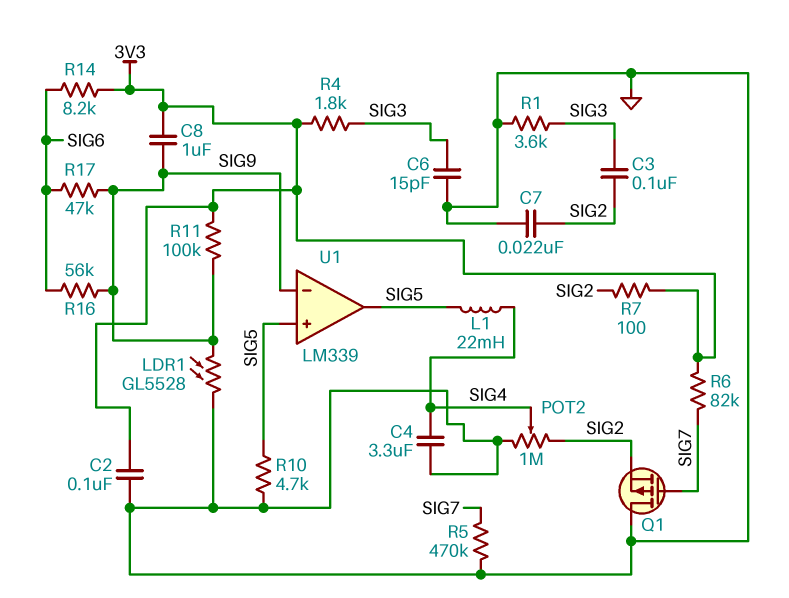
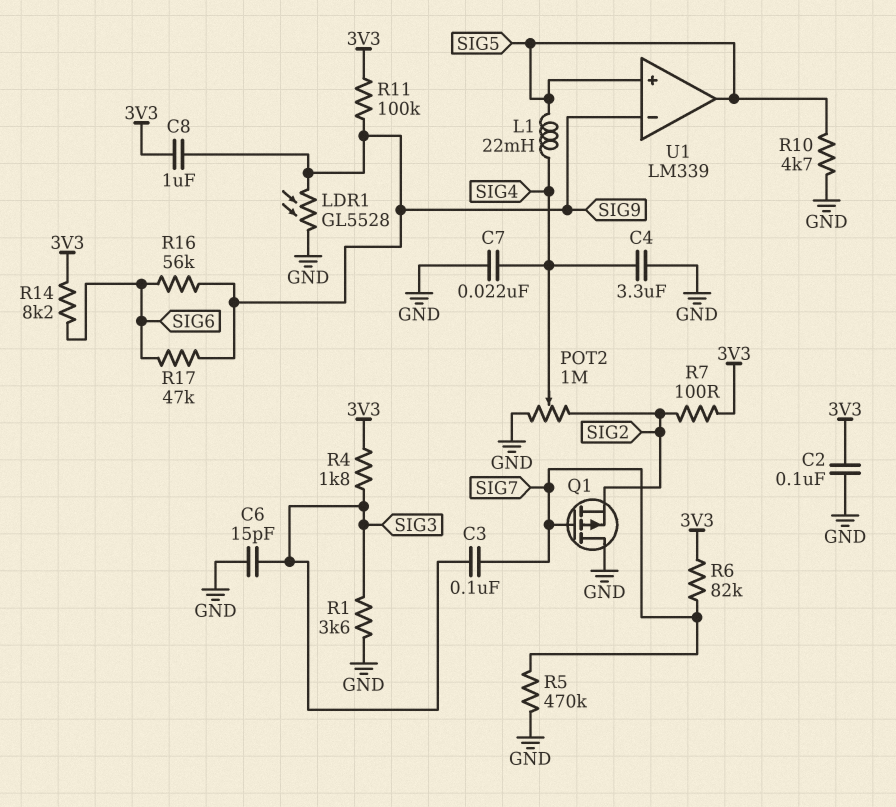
C3: 100nF (SIG2, SIG3) -> 100nF (SIG3, SIG7)
C7: 22nF (GND, SIG2) -> 22nF (GND, SIG4)

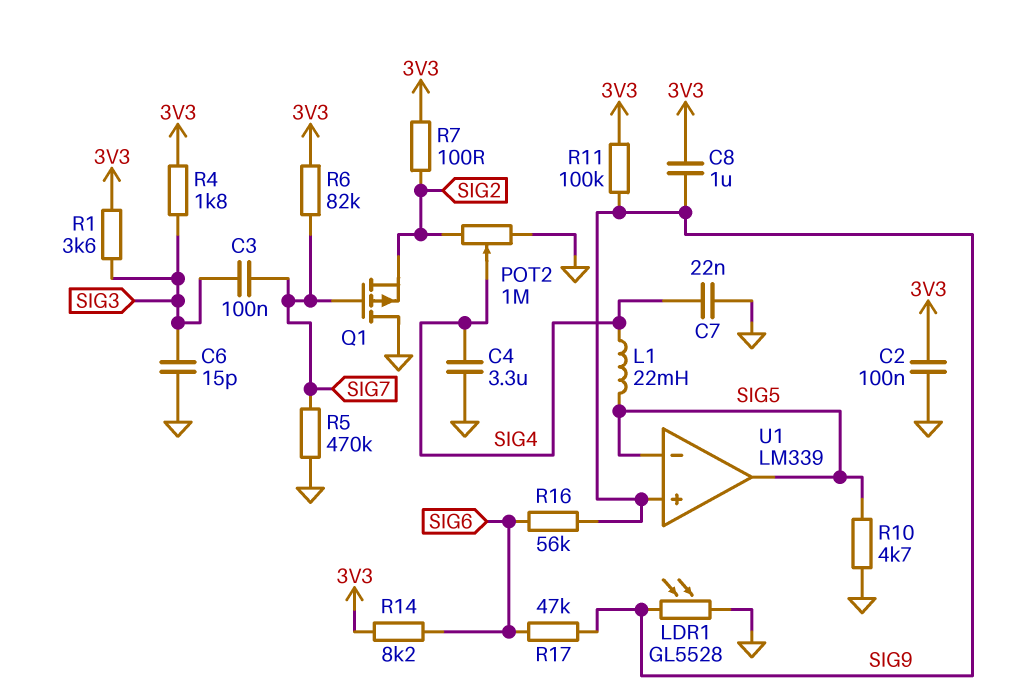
R1: 3.6k (GND, SIG3) -> 3.6k (3V3, SIG3)
U1 pin in+: SIG5 -> SIG9
U1 pin in-: SIG9 -> SIG5

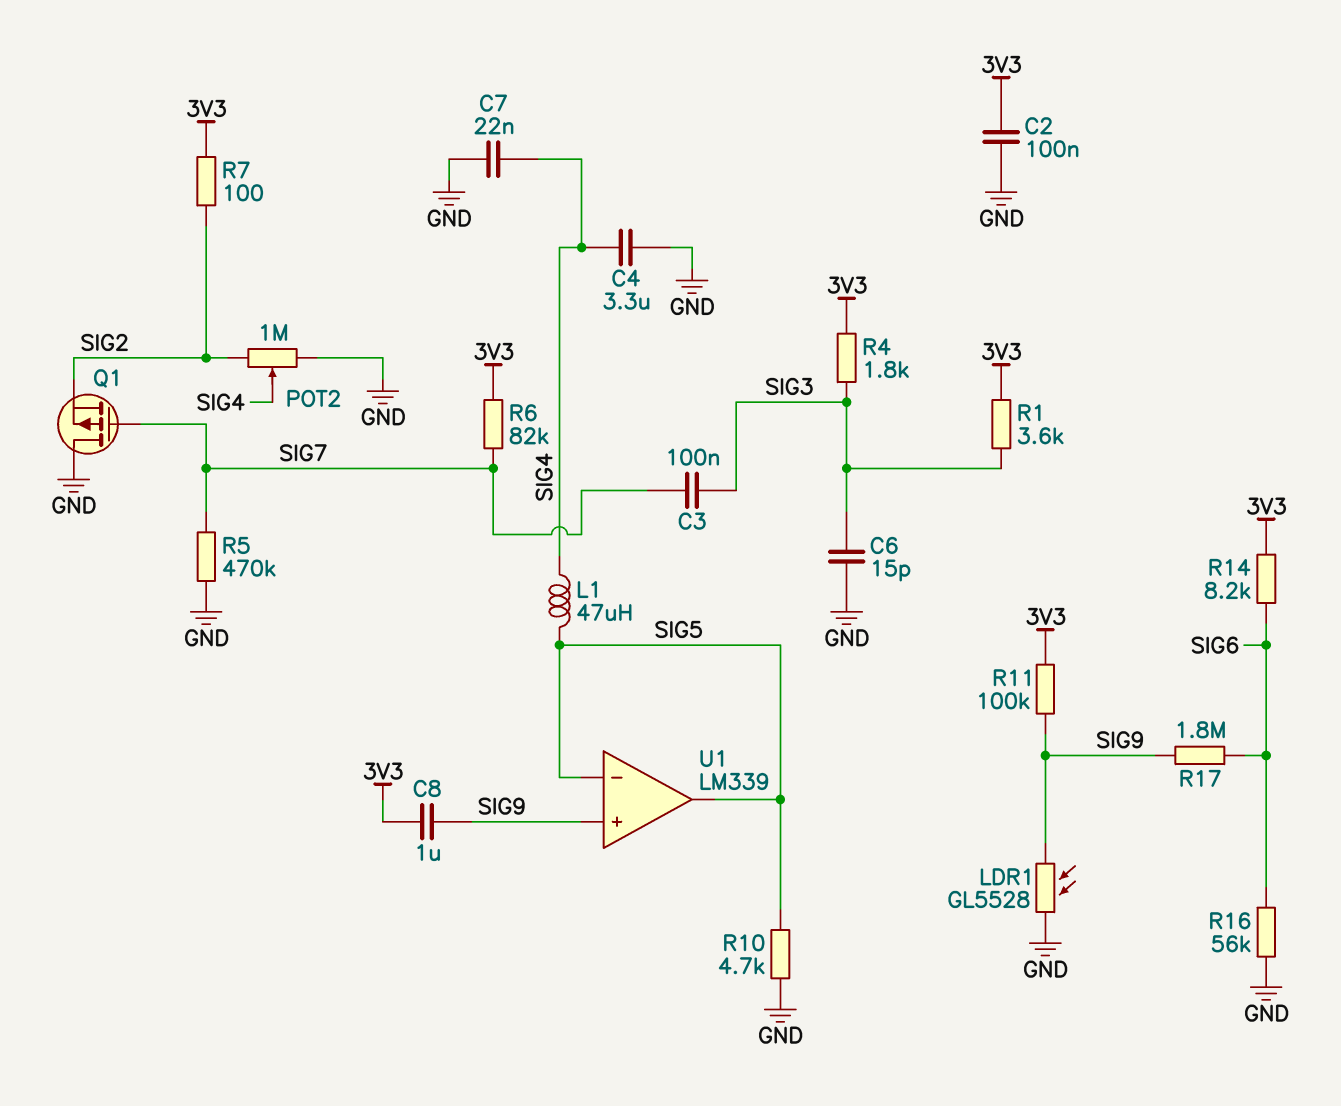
L1: 22mH (SIG4, SIG5) -> 47uH (SIG4, SIG5)
R16: 56k (SIG6, SIG9) -> 56k (GND, SIG6)
R17: 47k (SIG6, SIG9) -> 1.8M (SIG6, SIG9)

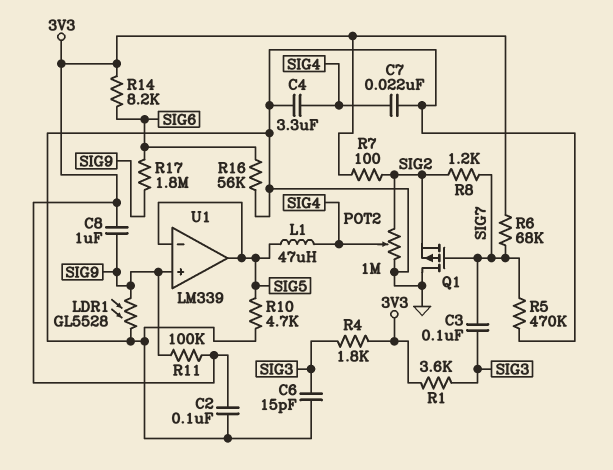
R6: 82k (3V3, SIG7) -> 68k (3V3, SIG7)
R8: none -> 1.2k (SIG2, SIG7)

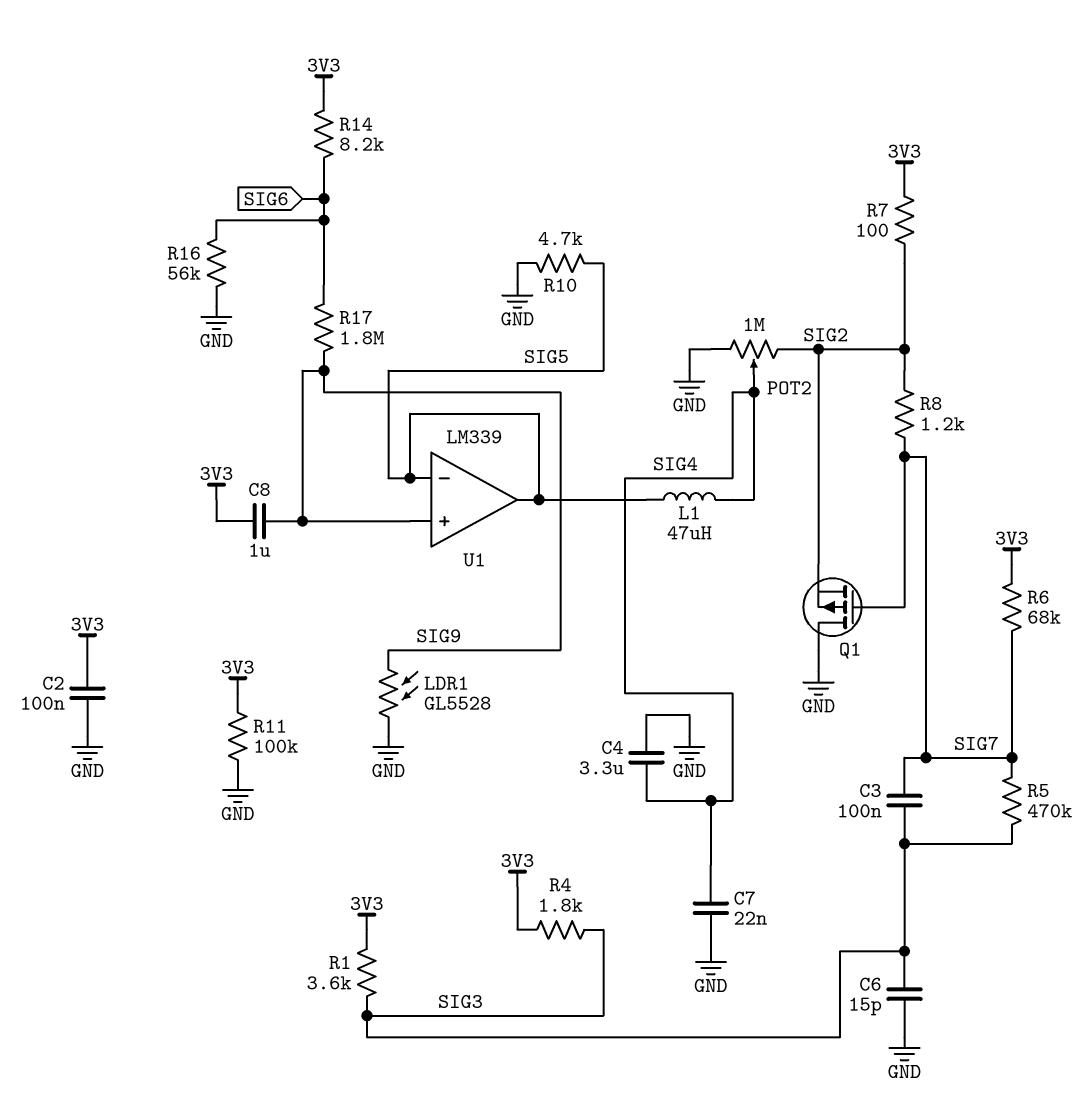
R5: 470k (GND, SIG7) -> 470k (SIG3, SIG7)
R11: 100k (3V3, SIG9) -> 100k (3V3, GND)

